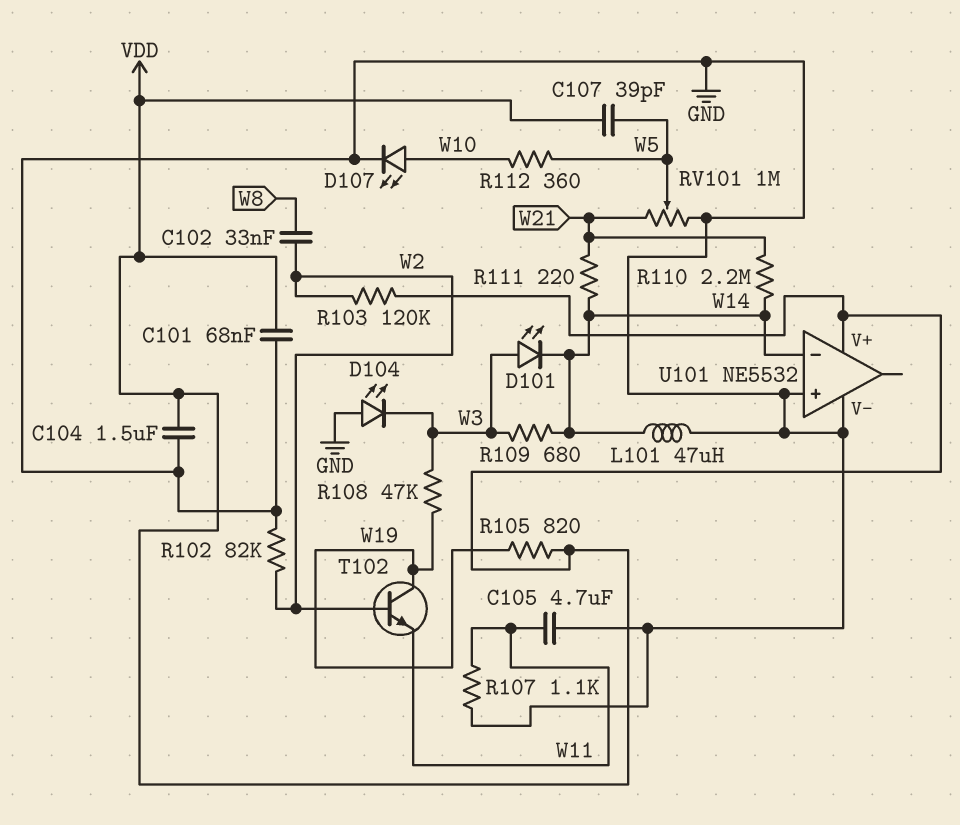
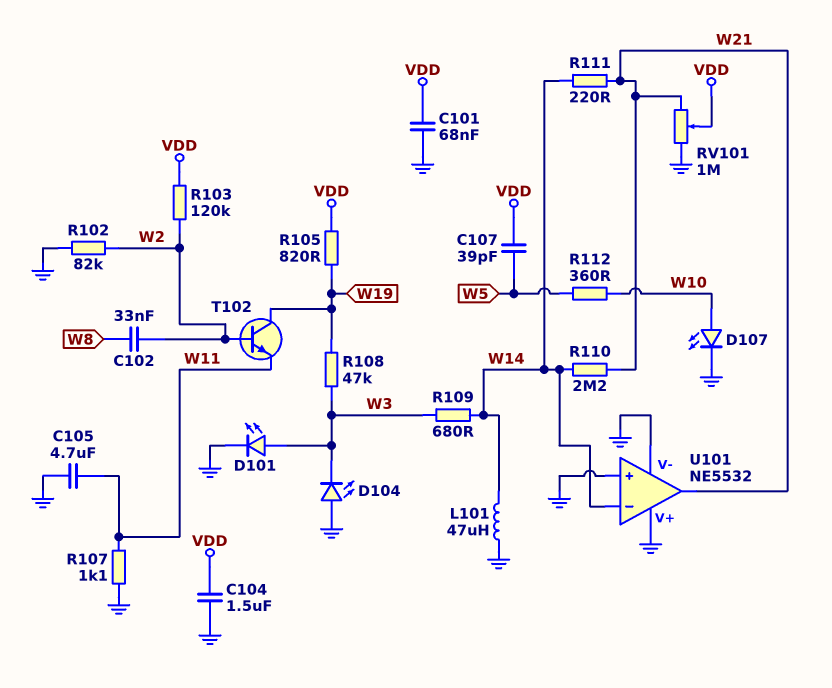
D101: LED (A W3, K W14) -> LED (A W3, K GND)
RV101: 1M (GND, W21, wiper W5) -> 1M (GND, W21, wiper VDD)
U101 pin V+: VDD -> GND
U101 pin out: none -> W21

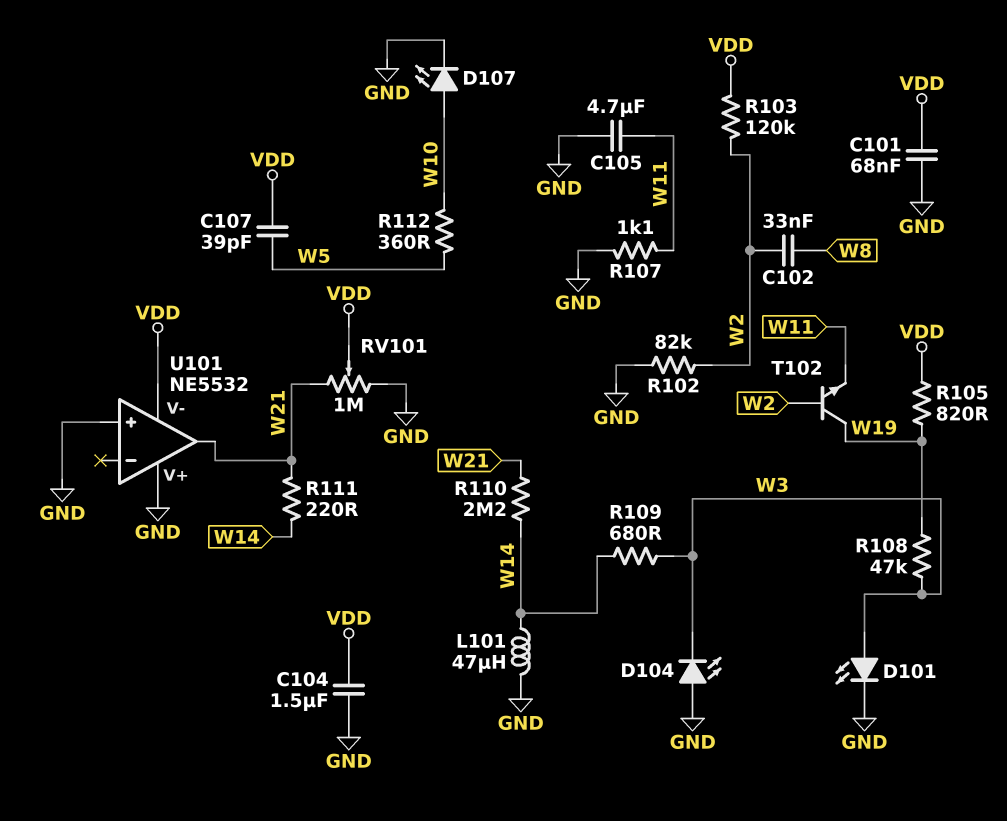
U101 pin V-: GND -> VDD
U101 pin in-: W14 -> none

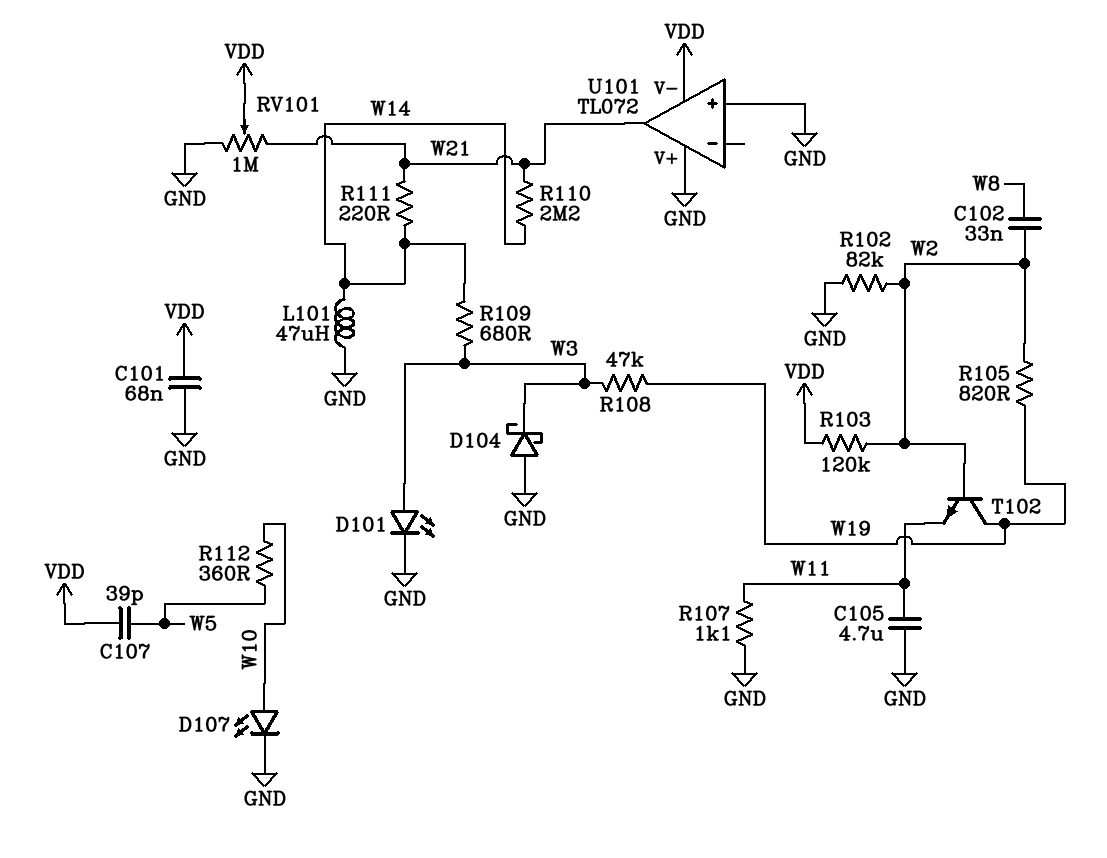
C104: 1.5uF (GND, VDD) -> none
D104: LED (A GND, K W3) -> schottky (A GND, K W3)
R105: 820 (VDD, W19) -> 820 (W2, W19)
U101: NE5532 -> TL072

